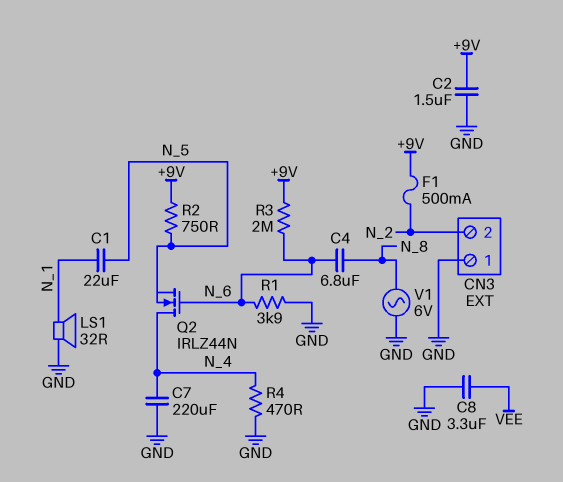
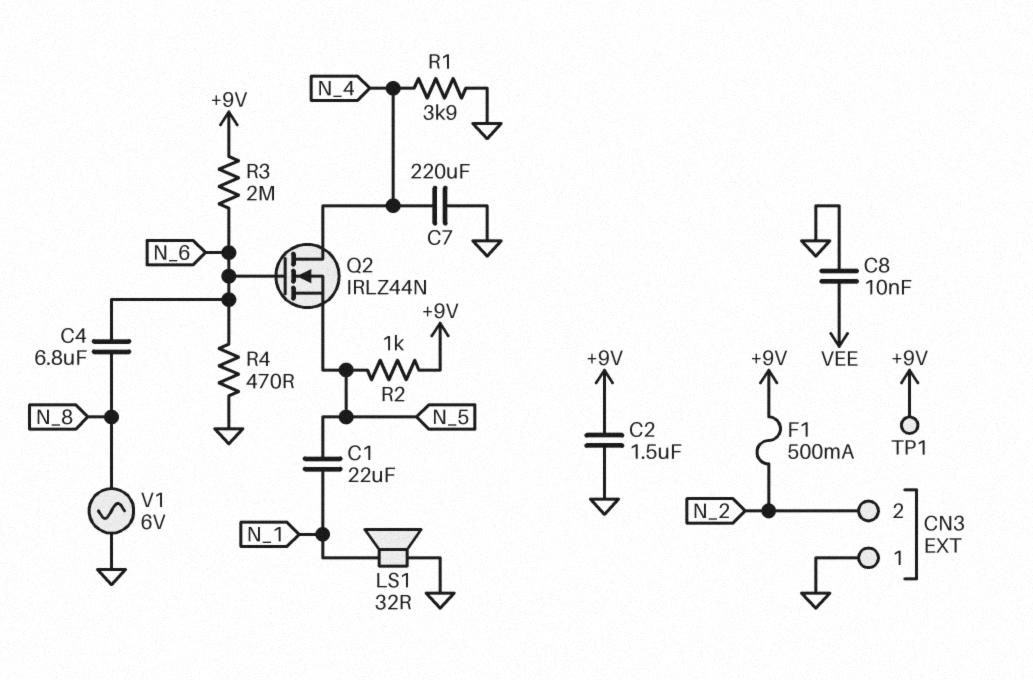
C8: 3.3uF (GND, VEE) -> 10nF (GND, VEE)
R1: 3.9k (GND, N_6) -> 3.9k (GND, N_4)
R2: 750 (+9V, N_5) -> 1k (+9V, N_5)
R4: 470 (GND, N_4) -> 470 (GND, N_6)
TP1: none -> test point (+9V)

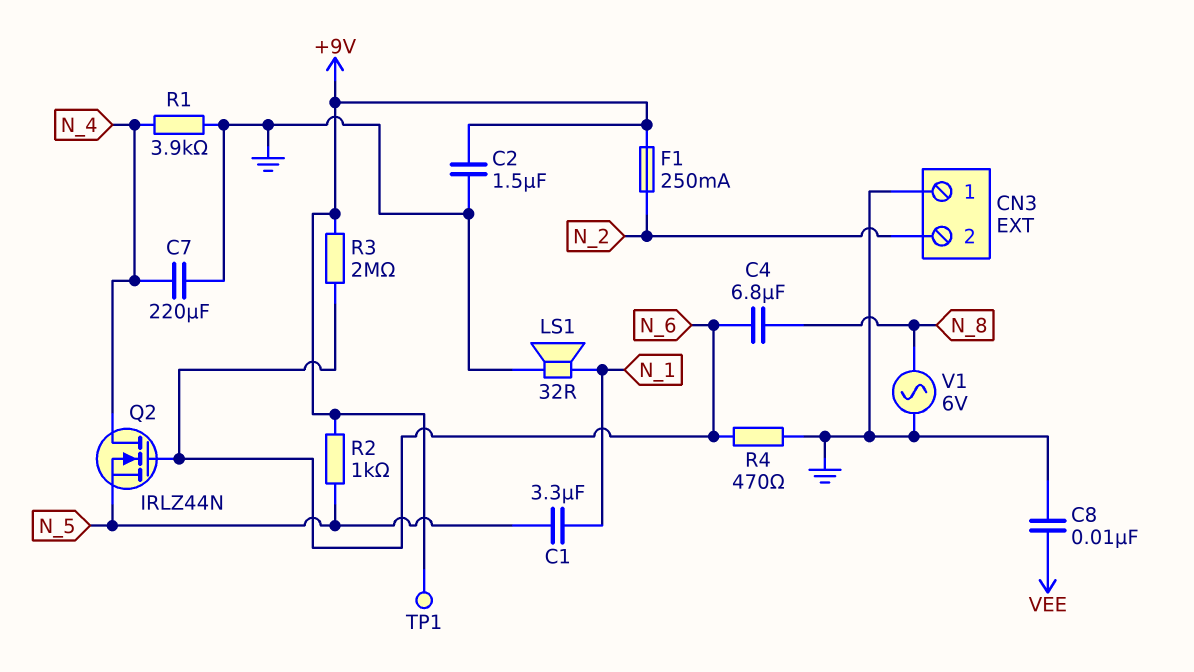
C1: 22uF (N_1, N_5) -> 3.3uF (N_1, N_5)
F1: 500mA (+9V, N_2) -> 250mA (+9V, N_2)

